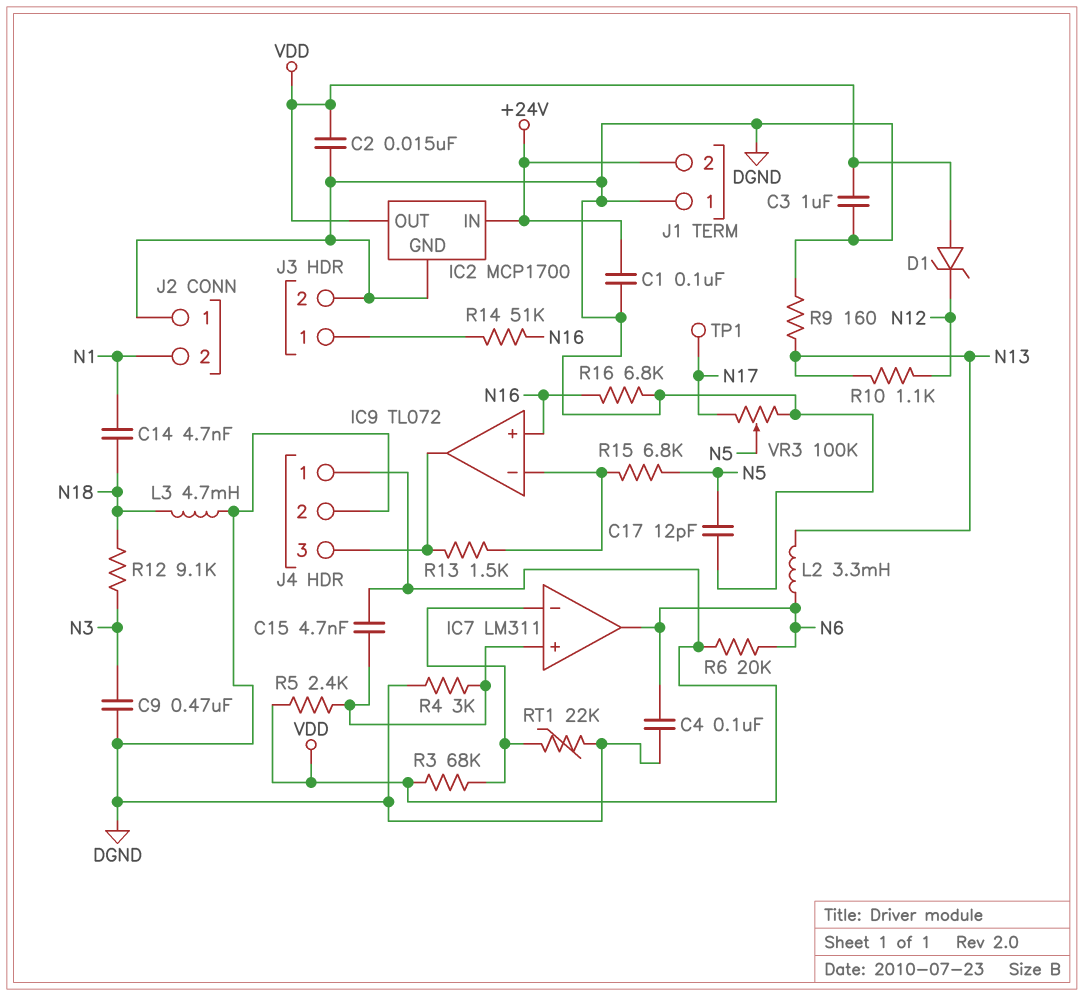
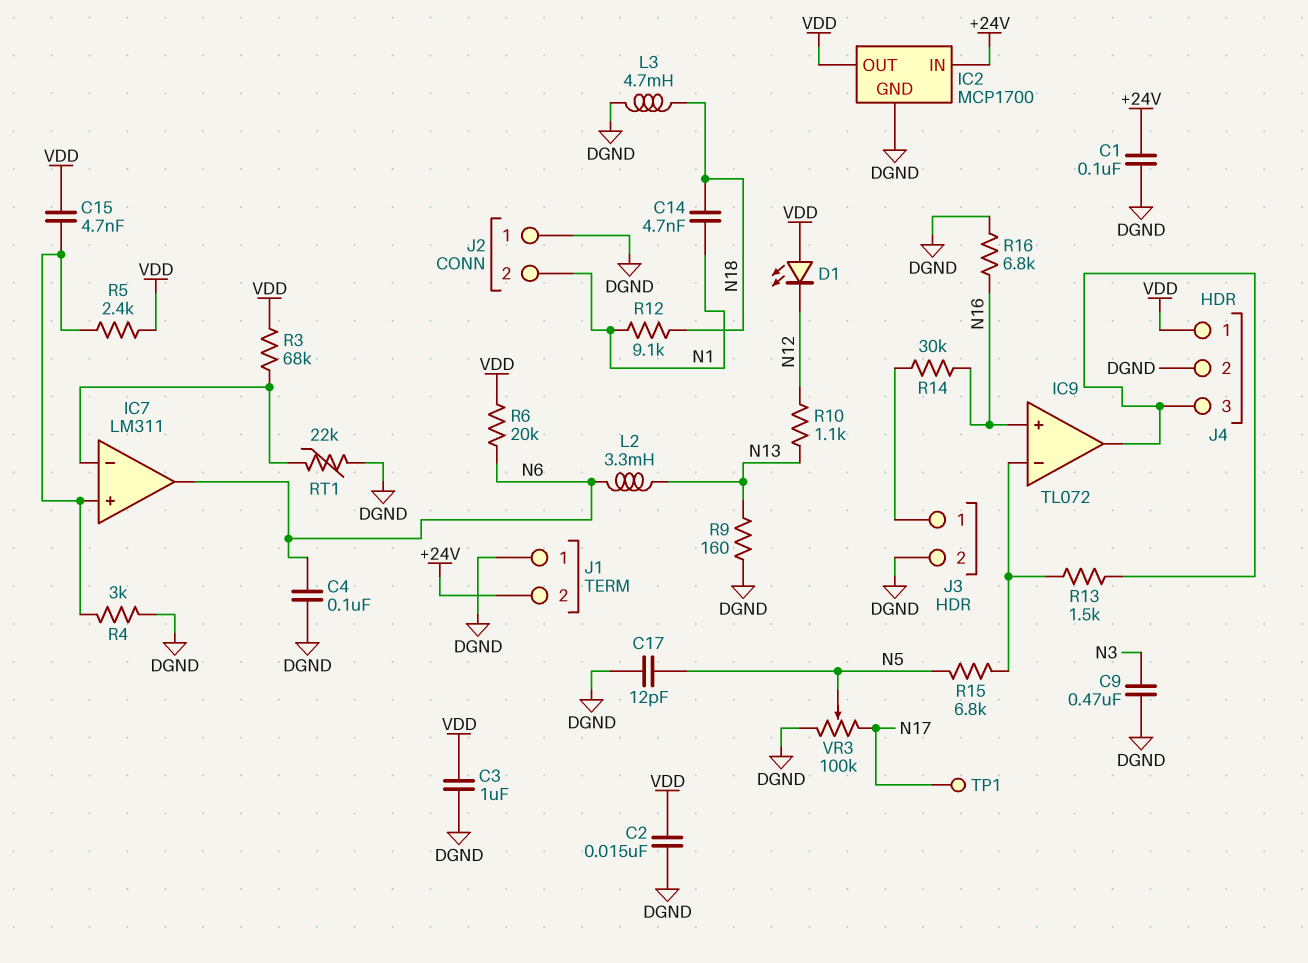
D1: zener (A VDD, K N12) -> LED (A VDD, K N12)
R12: 9.1k (N3, N18) -> 9.1k (N1, N18)
R14: 51k (J3/1, N16) -> 30k (J3/1, N16)

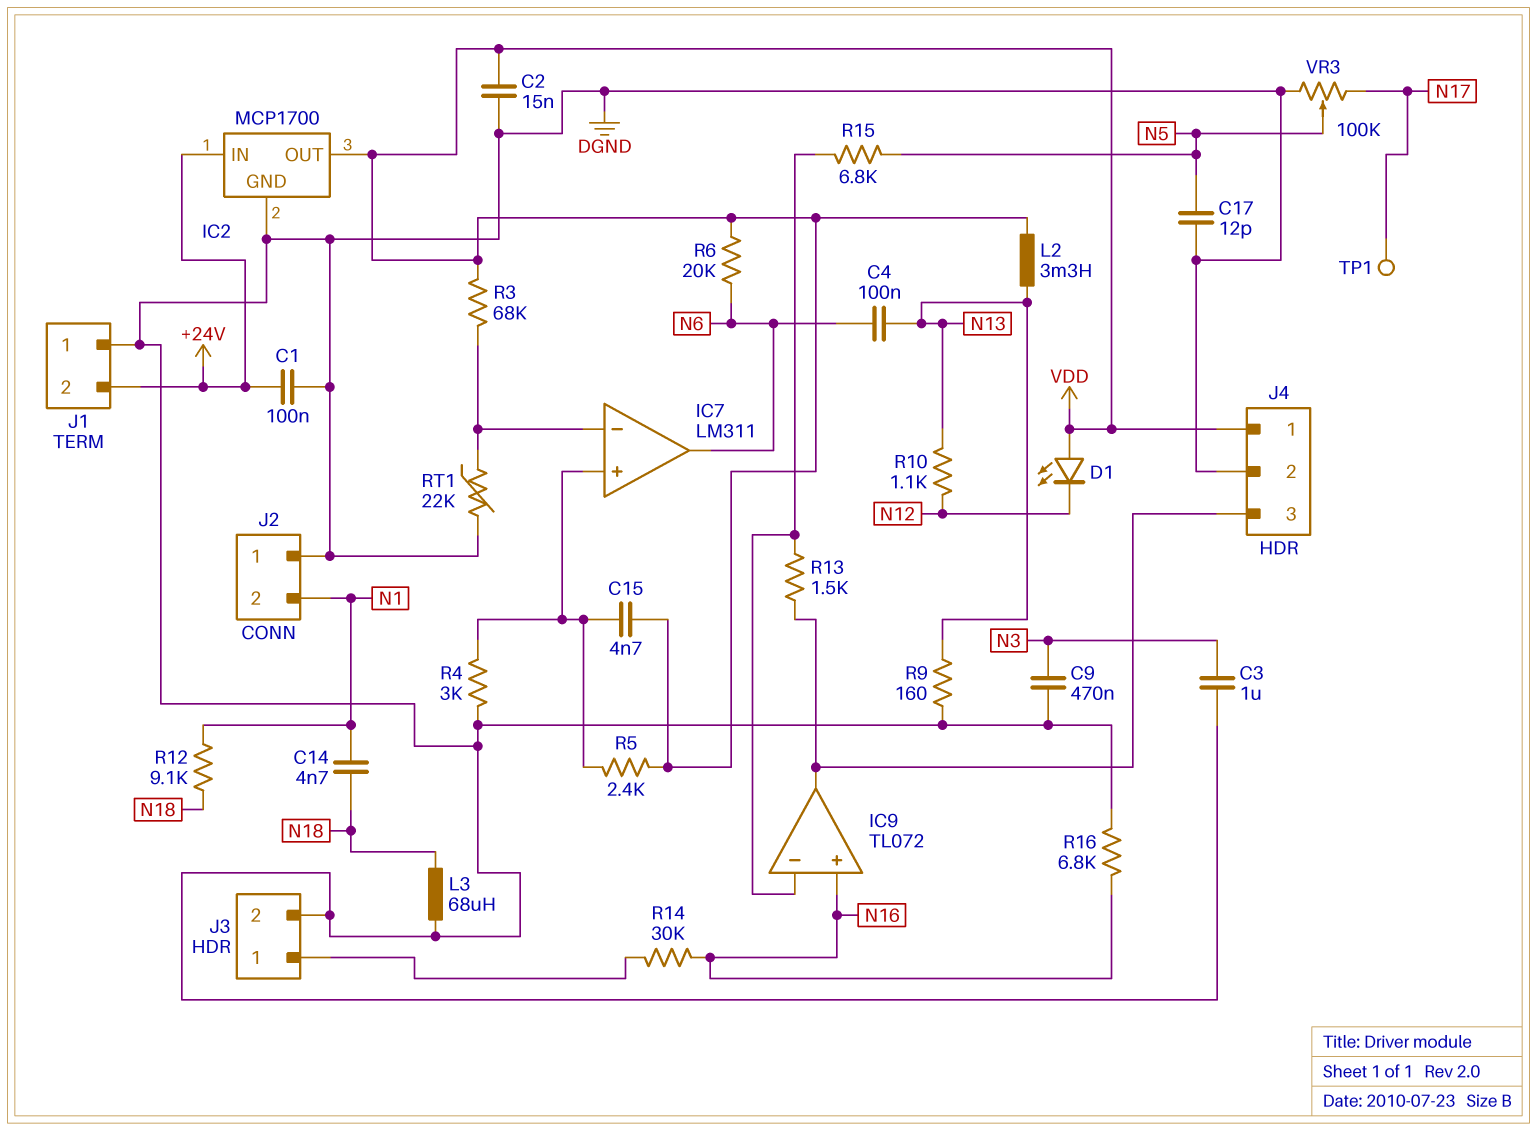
C3: 1uF (DGND, VDD) -> 1uF (DGND, N3)
C4: 100nF (DGND, N6) -> 100nF (N6, N13)
L2: 3.3mH (N6, N13) -> 3.3mH (N13, VDD)
L3: 4.7mH (DGND, N18) -> 68uH (DGND, N18)

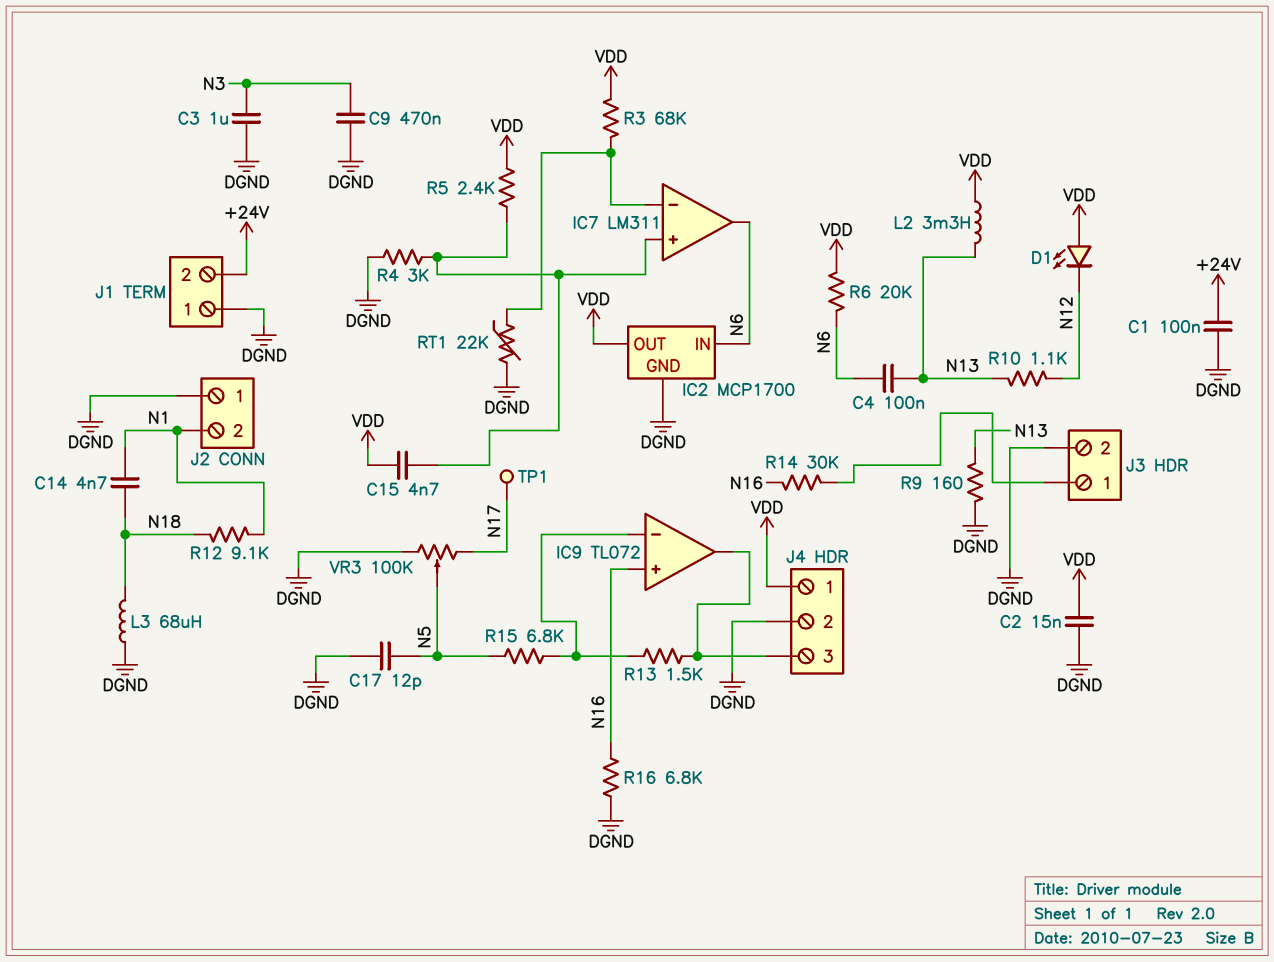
IC2 pin IN: +24V -> N6

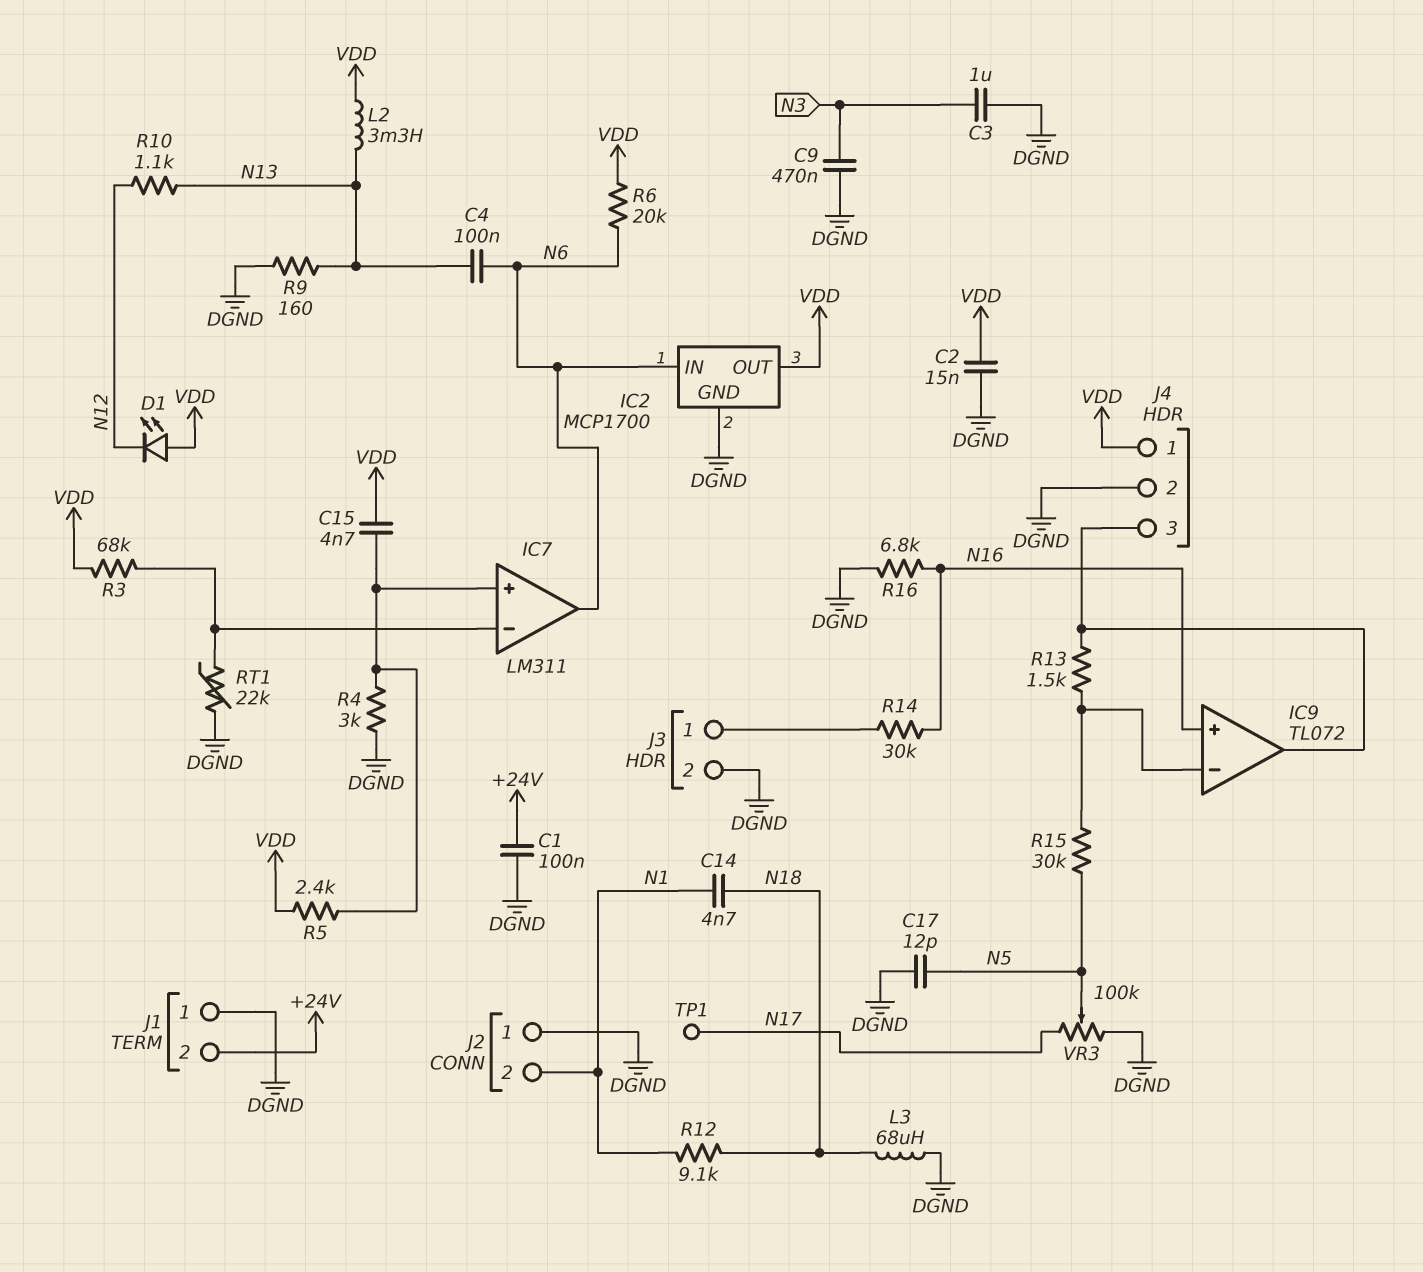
R15: 6.8k (IC9/in-, N5) -> 30k (IC9/in-, N5)

